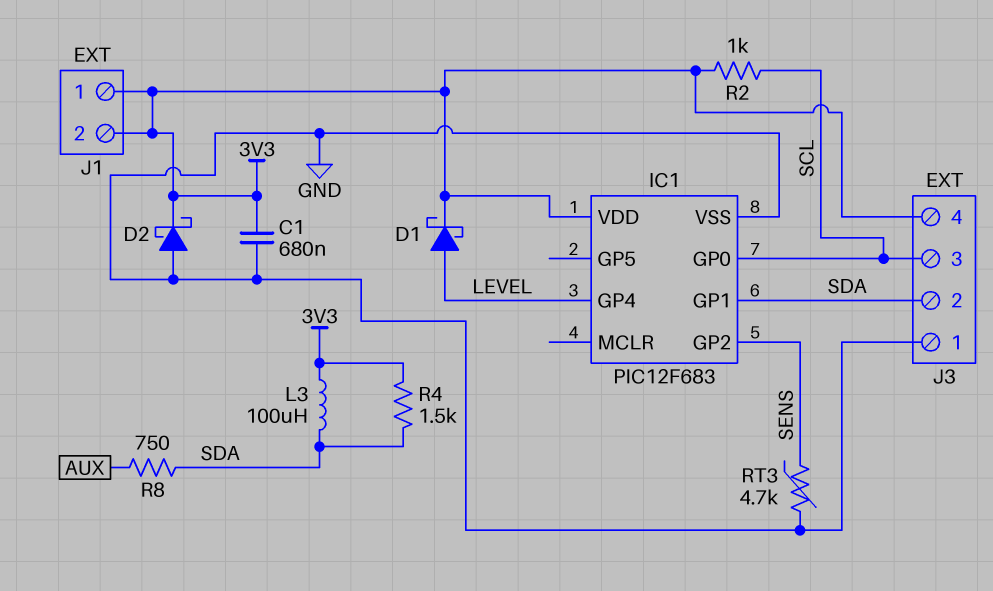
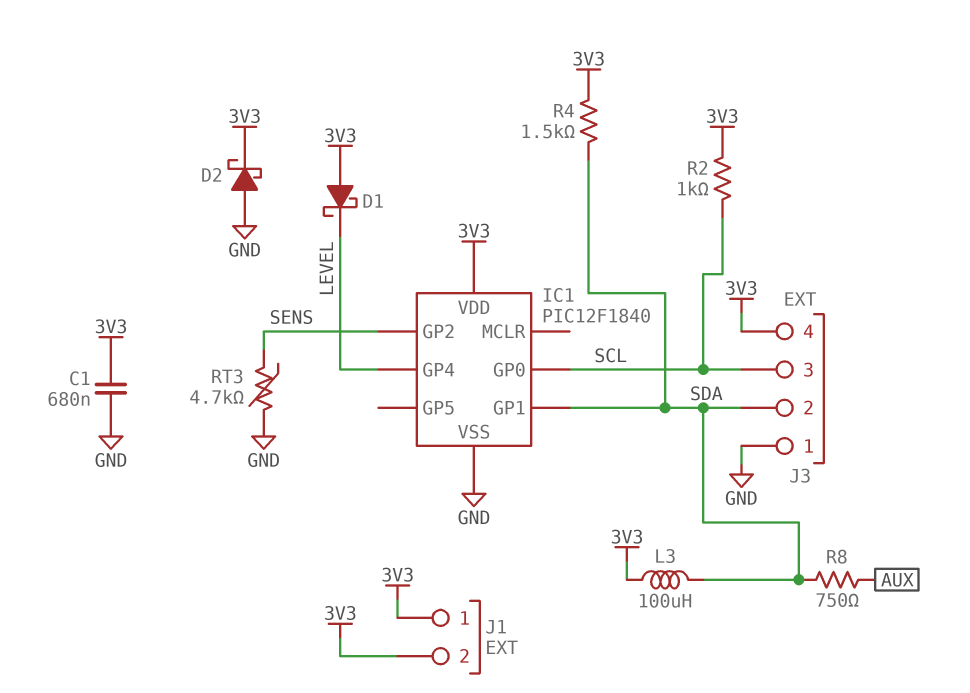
D1: schottky (A LEVEL, K 3V3) -> schottky (A 3V3, K LEVEL)
IC1: PIC12F683 -> PIC12F1840

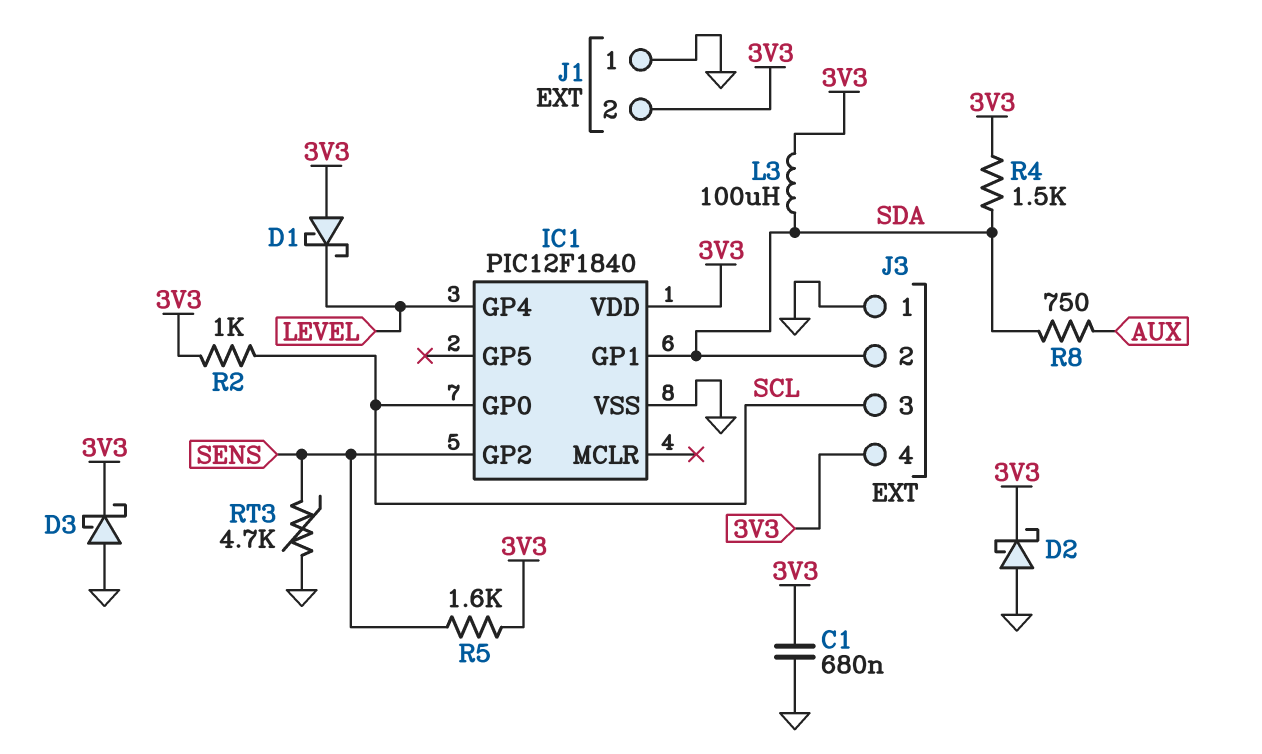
D3: none -> schottky (A GND, K 3V3)
J1 pin 1: 3V3 -> GND
R5: none -> 1.6k (3V3, SENS)

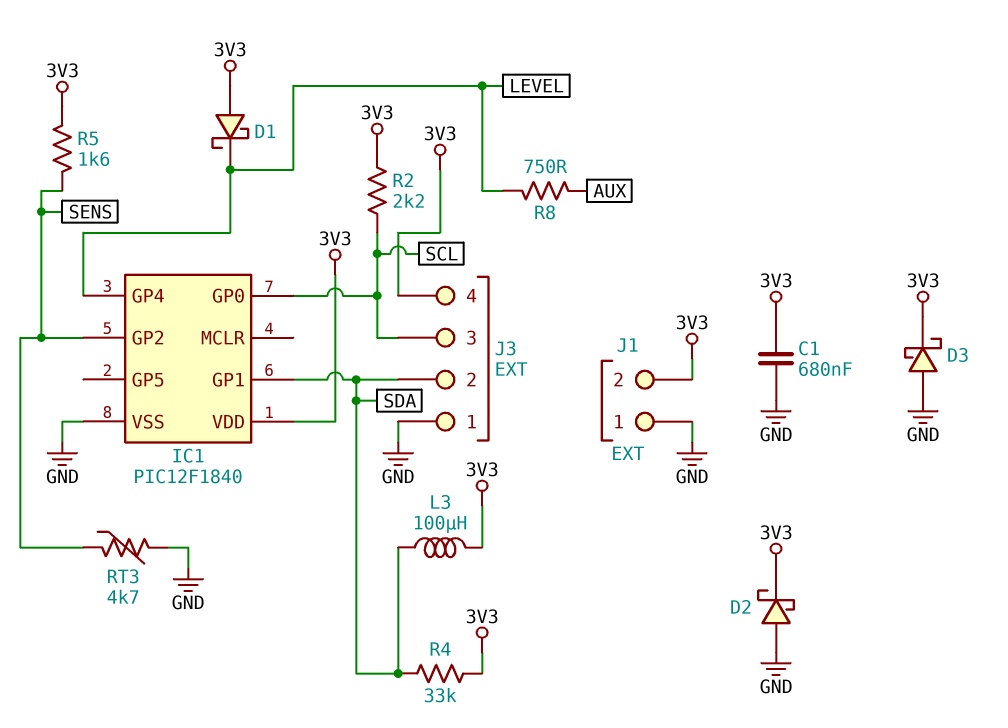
R2: 1k (3V3, SCL) -> 2.2k (3V3, SCL)
R4: 1.5k (3V3, SDA) -> 33k (3V3, SDA)
R8: 750 (AUX, SDA) -> 750 (AUX, LEVEL)

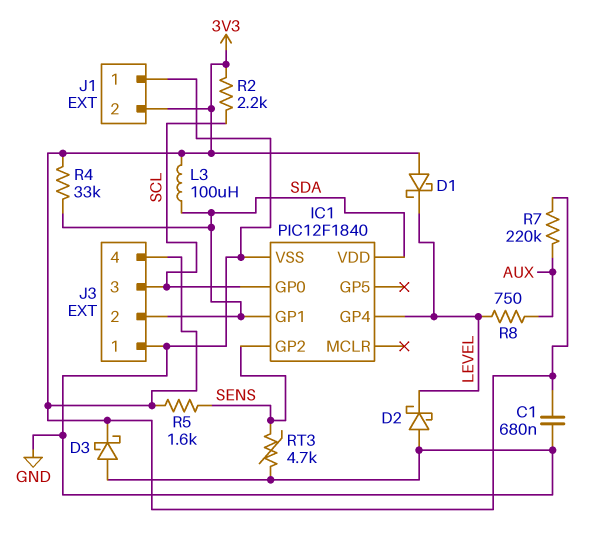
D2: schottky (A GND, K 3V3) -> schottky (A GND, K LEVEL)
IC1 pin VDD: 3V3 -> SDA
R7: none -> 220k (3V3, AUX)

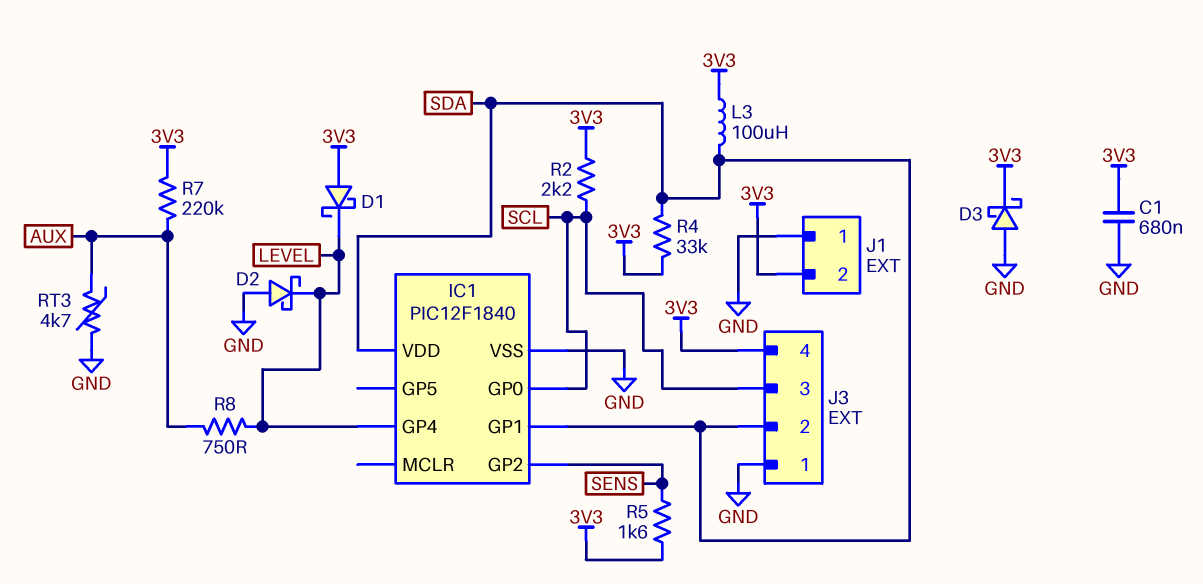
RT3: 4.7k (GND, SENS) -> 4.7k (AUX, GND)

